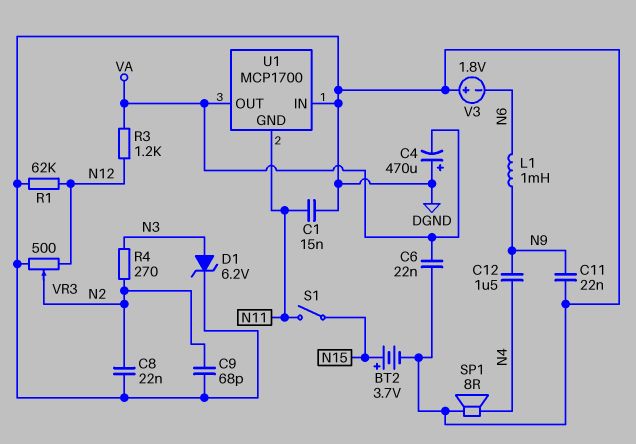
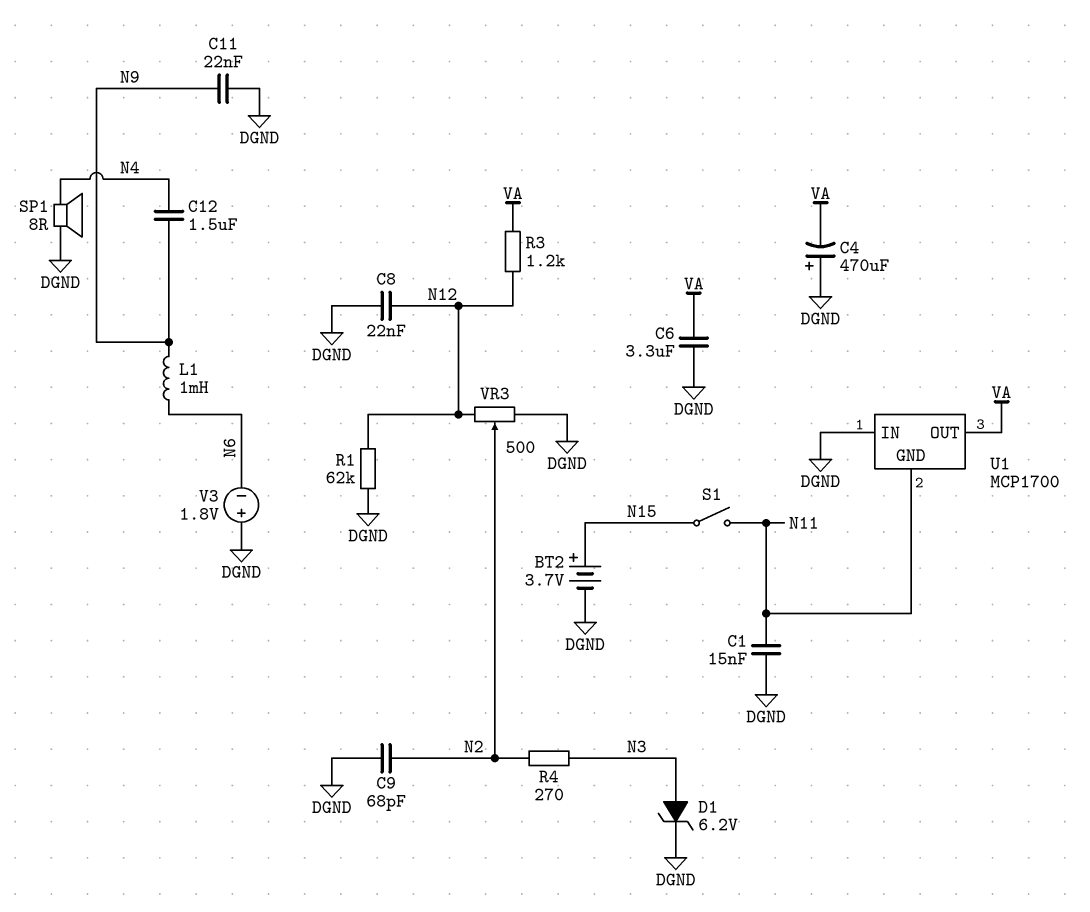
C6: 22nF (DGND, VA) -> 3.3uF (DGND, VA)
C8: 22nF (DGND, N2) -> 22nF (DGND, N12)

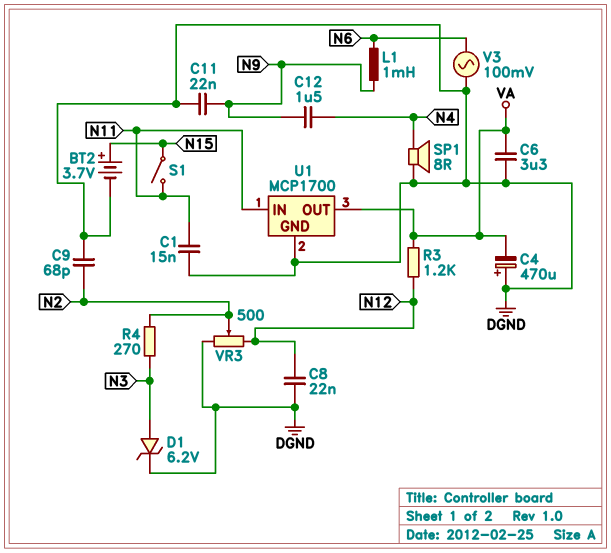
R1: 62k (DGND, N12) -> none
U1 pin GND: N11 -> DGND
U1 pin IN: DGND -> N11
V3: 1.8V (plus DGND, minus N6) -> AC 100mV (DGND, N6)

